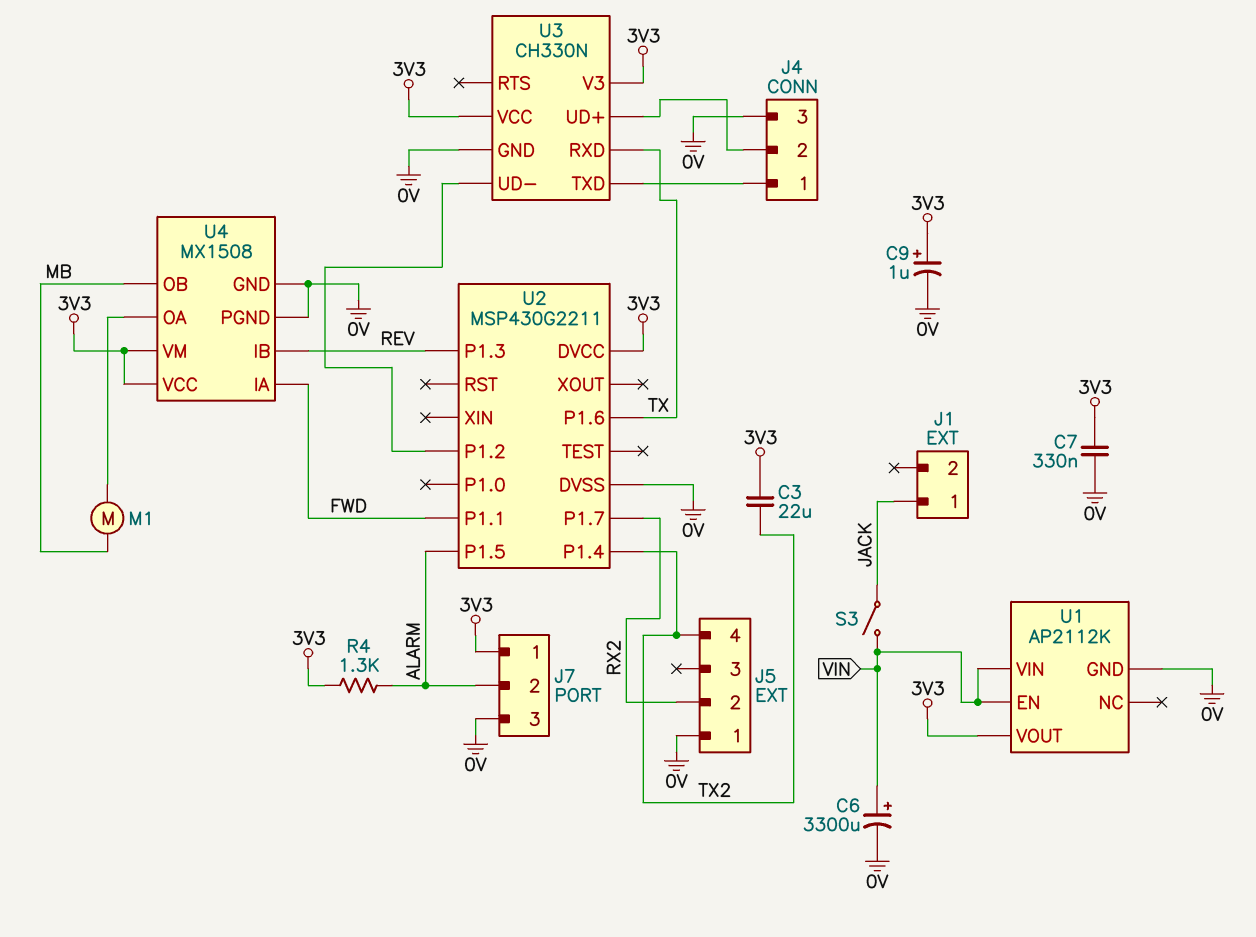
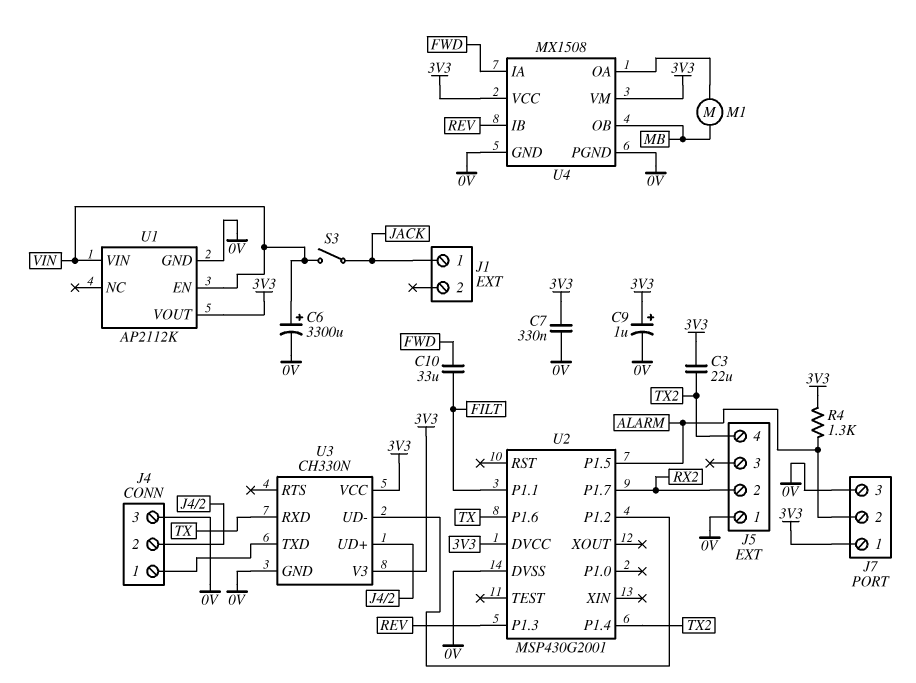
C10: none -> 33uF (FILT, FWD)
U2: MSP430G2211 -> MSP430G2001
U2 pin P1.1: FWD -> FILT

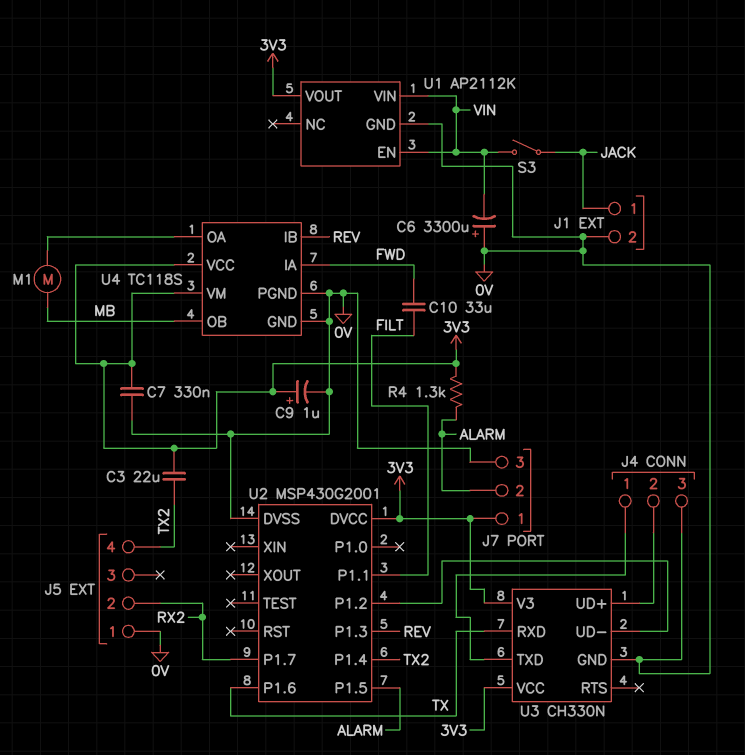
C6: 3300uF (plus VIN, minus 0V) -> 3300uF (plus 0V, minus VIN)
J1 pin 2: none -> 0V
U4: MX1508 -> TC118S

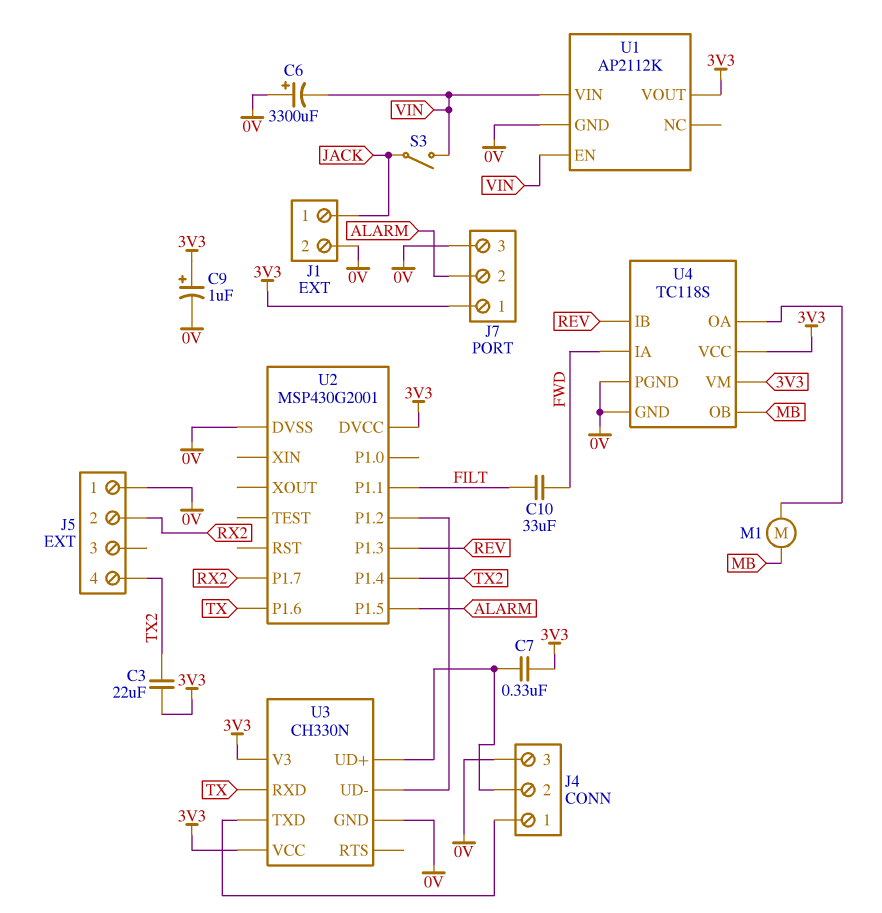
C7: 330nF (0V, 3V3) -> 330nF (3V3, J4/2)
R4: 1.3k (3V3, ALARM) -> none

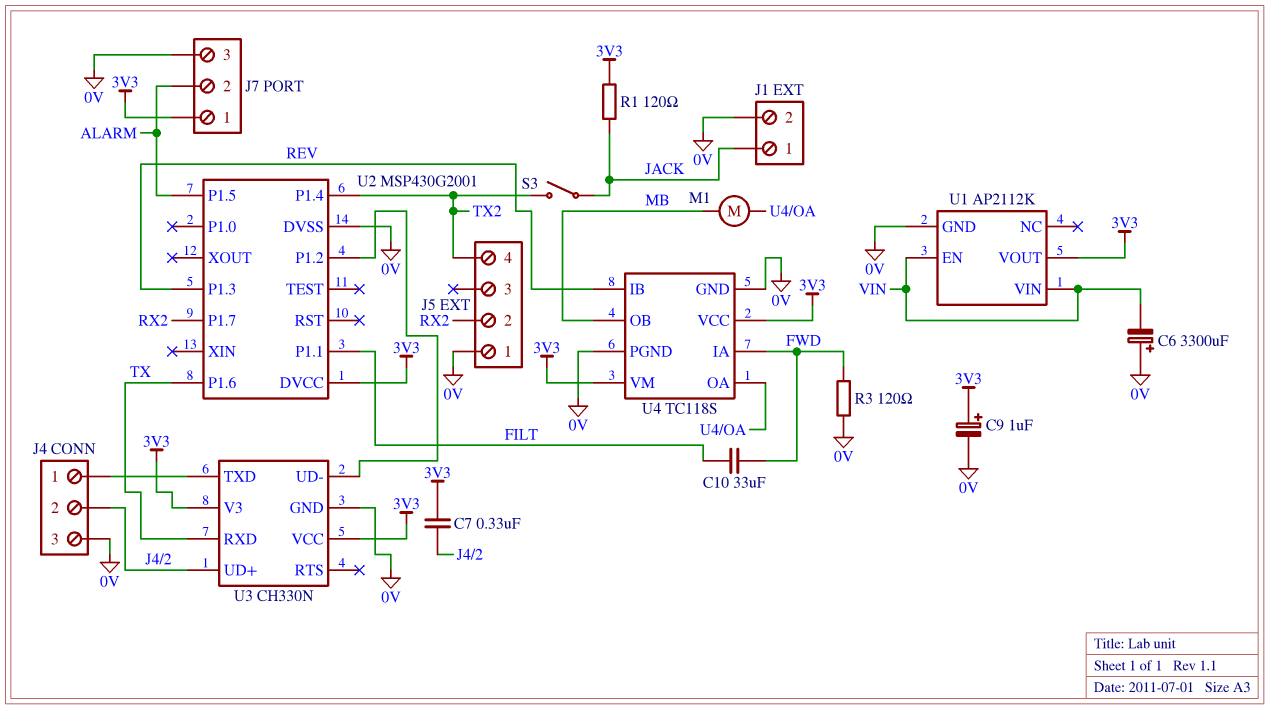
C3: 22uF (3V3, TX2) -> none
R1: none -> 120 (3V3, JACK)
R3: none -> 120 (0V, FWD)
S3: switch (JACK, VIN) -> switch (JACK, TX2)

